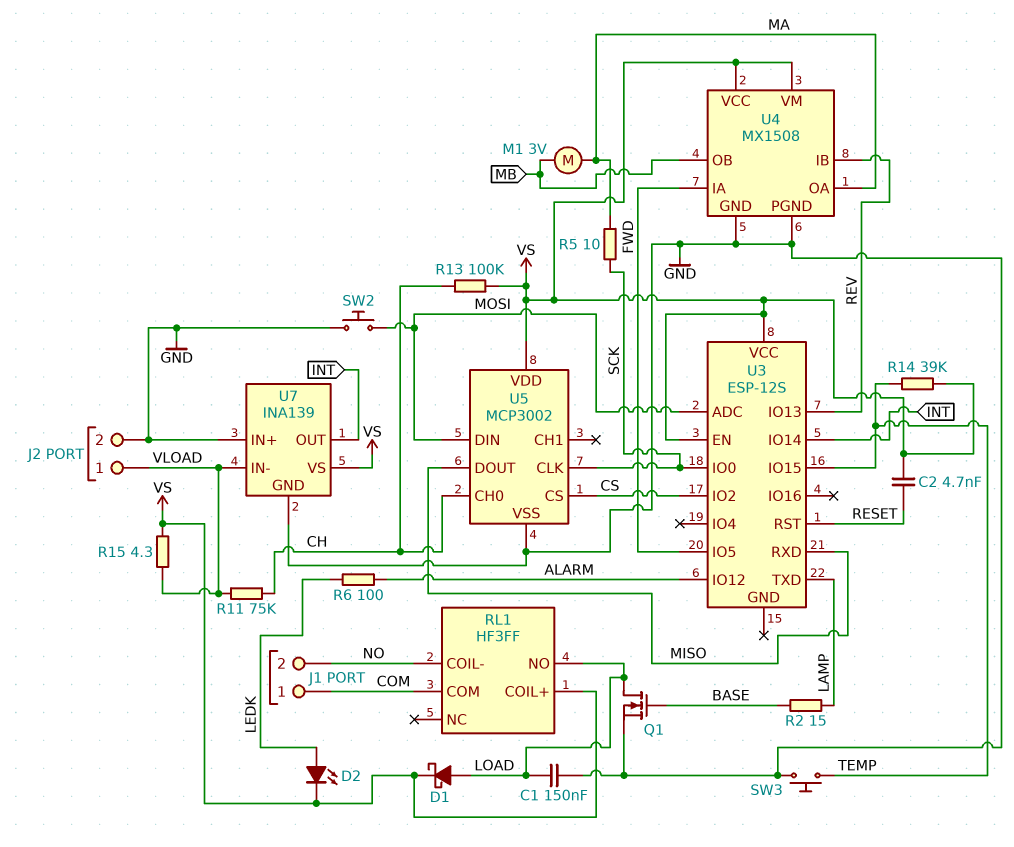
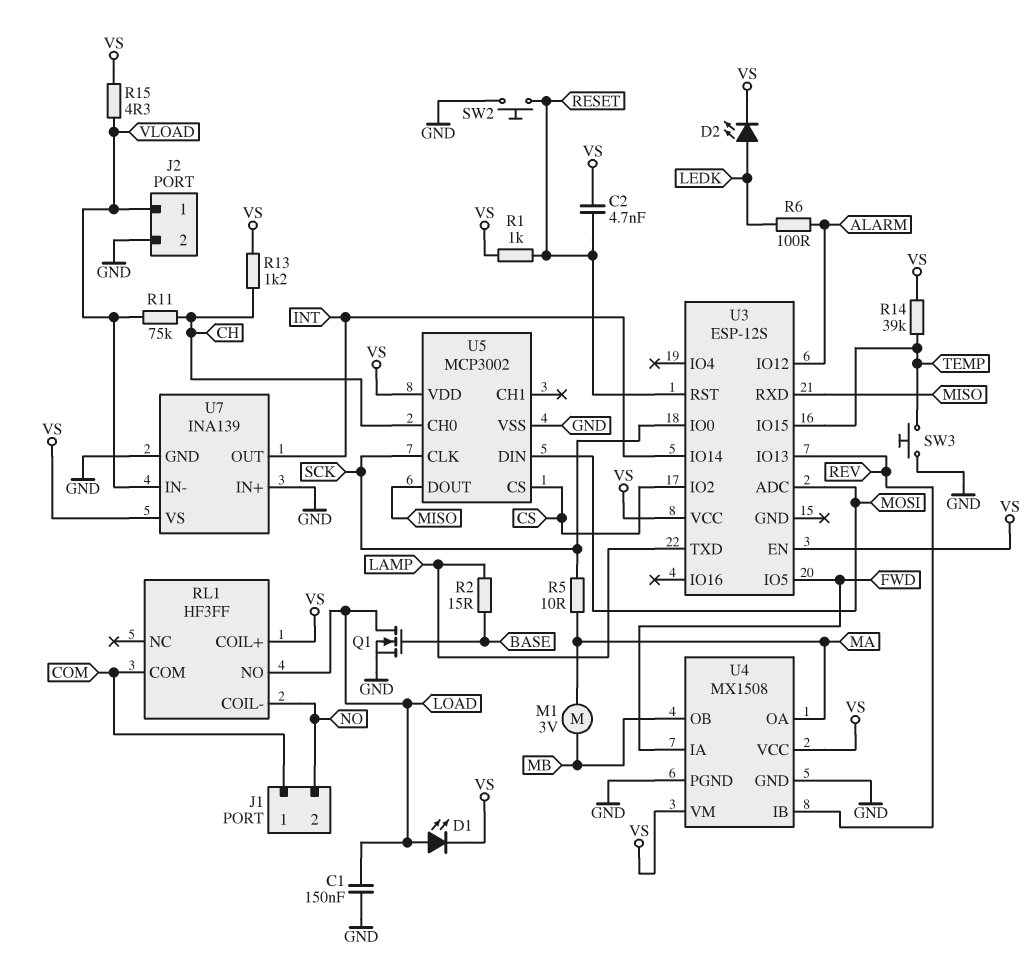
D1: schottky (A LOAD, K VS) -> LED (A LOAD, K VS)
R1: none -> 1k (RESET, VS)
R13: 100k (CH, VS) -> 1.2k (CH, VS)
SW2: button (GND, MOSI) -> button (GND, RESET)

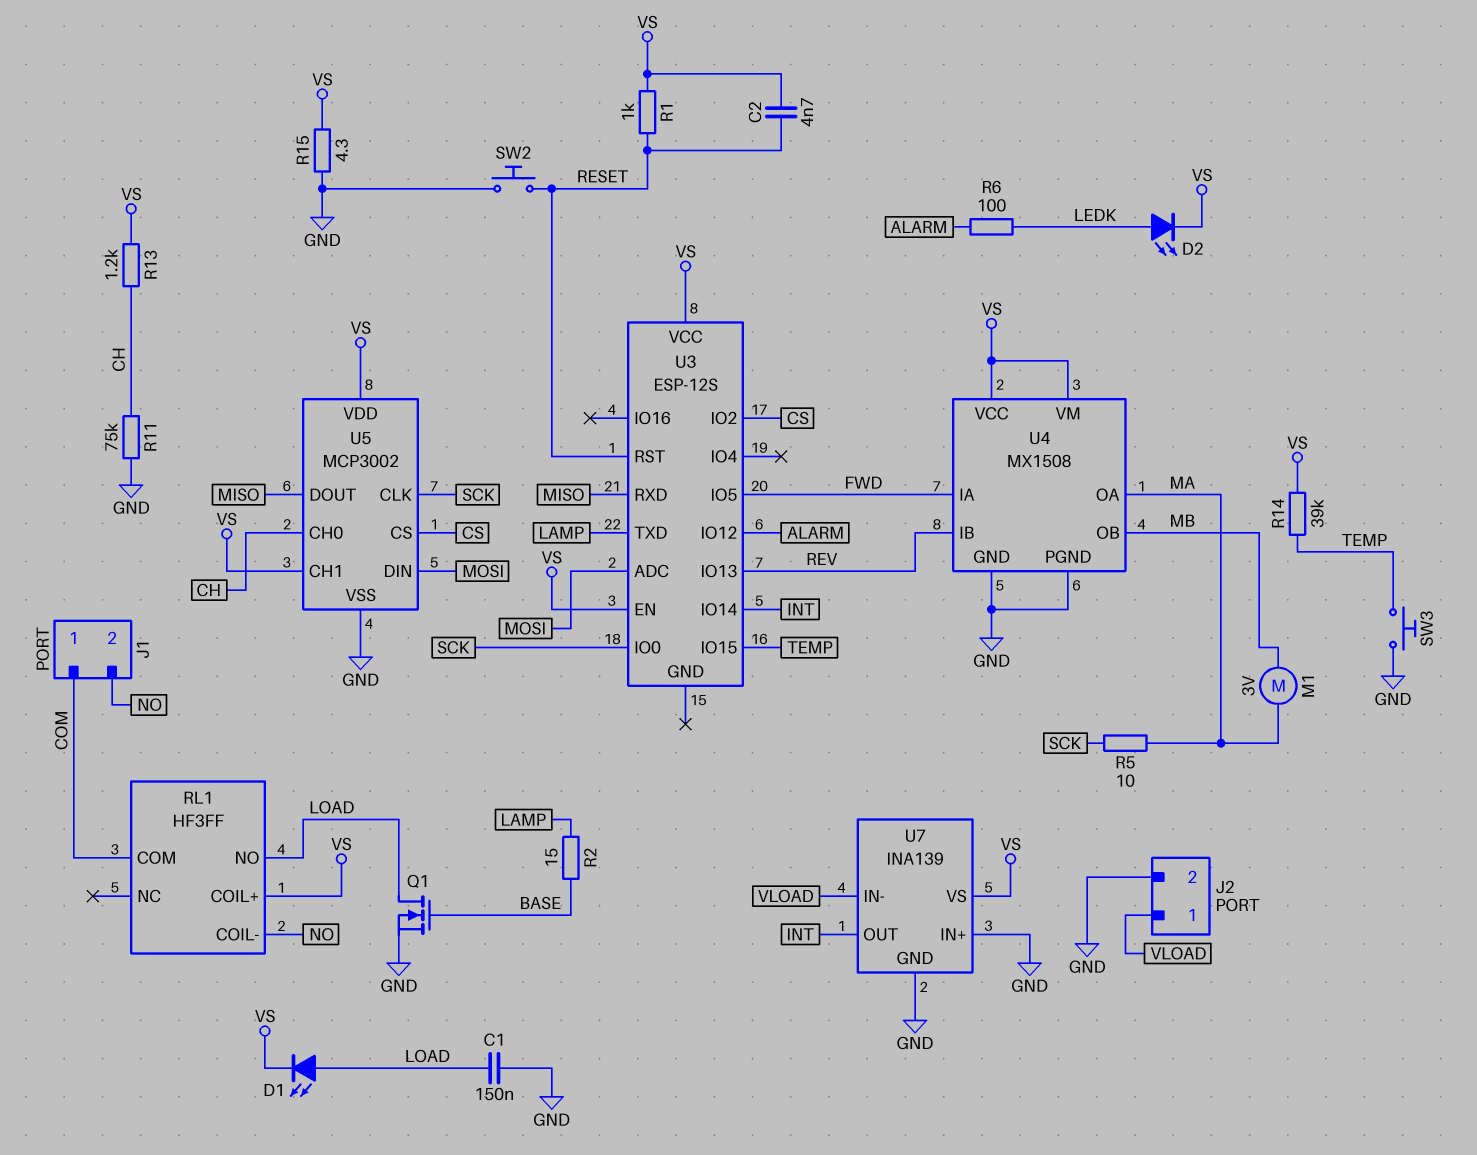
R11: 75k (CH, VLOAD) -> 75k (CH, GND)
R15: 4.3 (VLOAD, VS) -> 4.3 (GND, VS)
U5 pin CH1: none -> VS

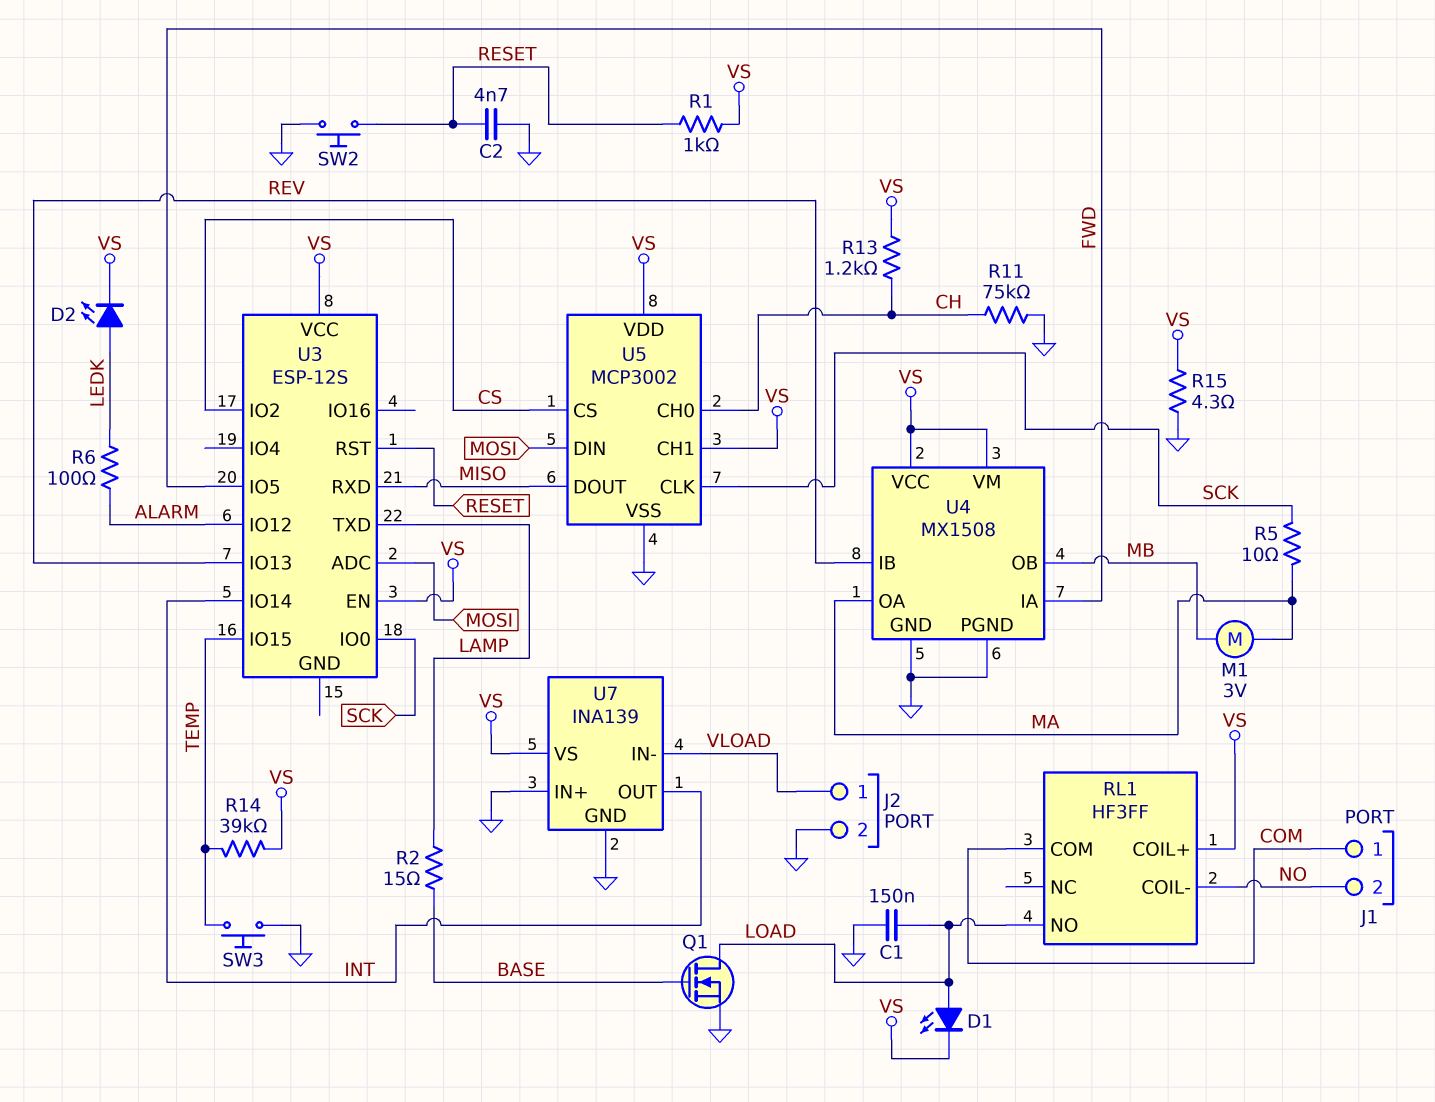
C2: 4.7nF (RESET, VS) -> 4.7nF (GND, RESET)

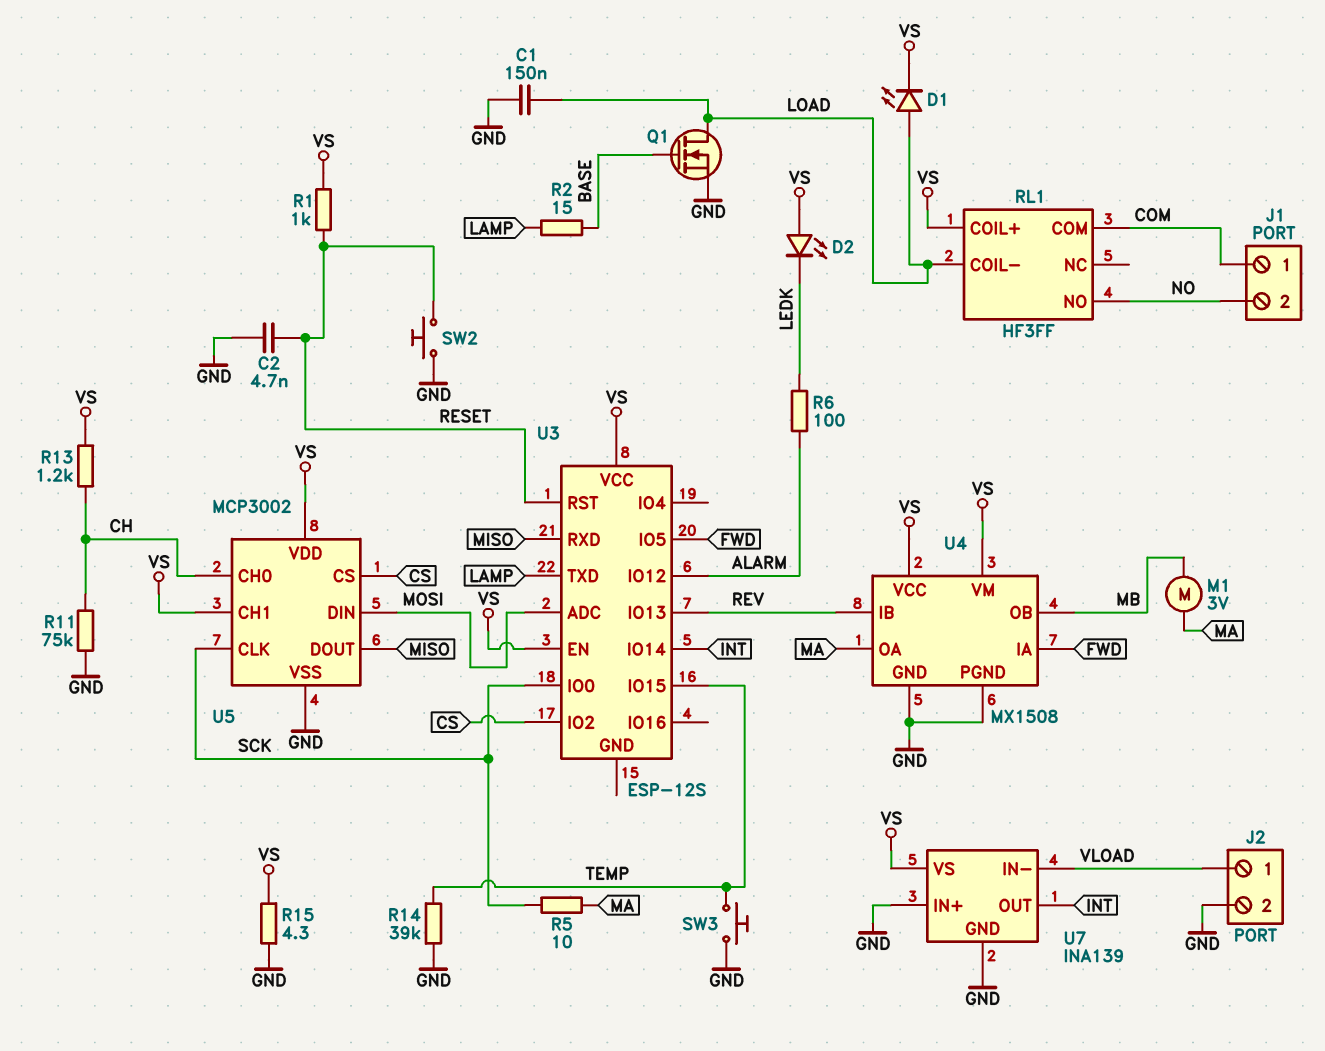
D2: LED (A LEDK, K VS) -> LED (A VS, K LEDK)
R14: 39k (TEMP, VS) -> 39k (GND, TEMP)
RL1 pin COIL-: NO -> LOAD
RL1 pin NO: LOAD -> NO

